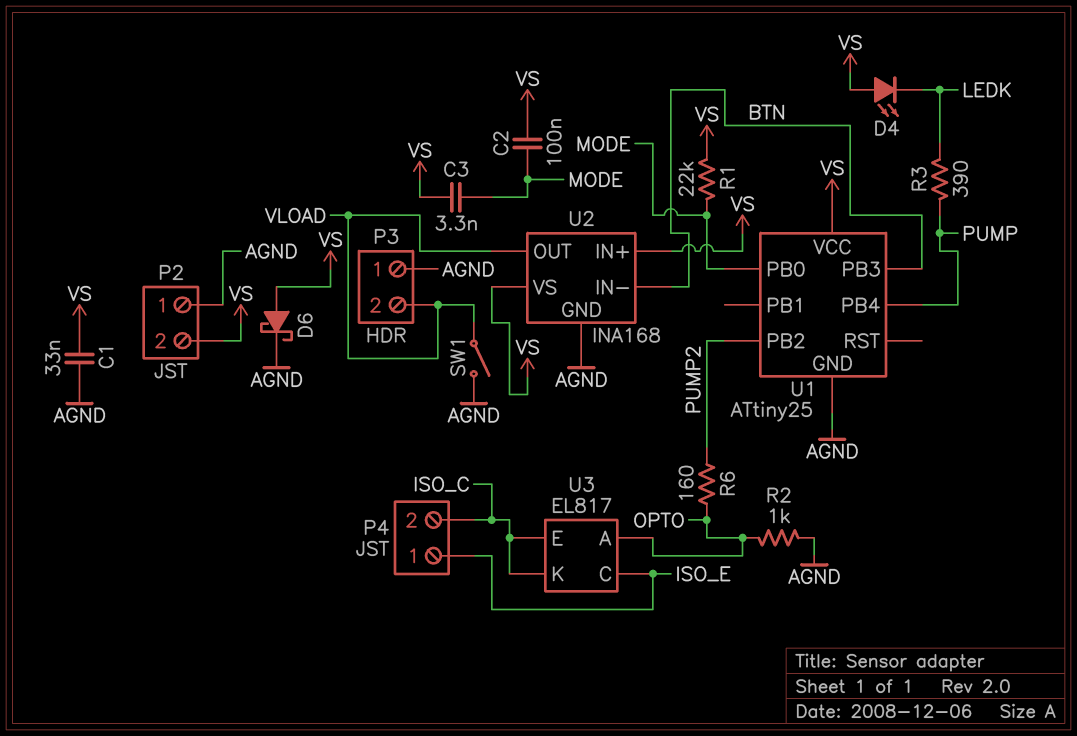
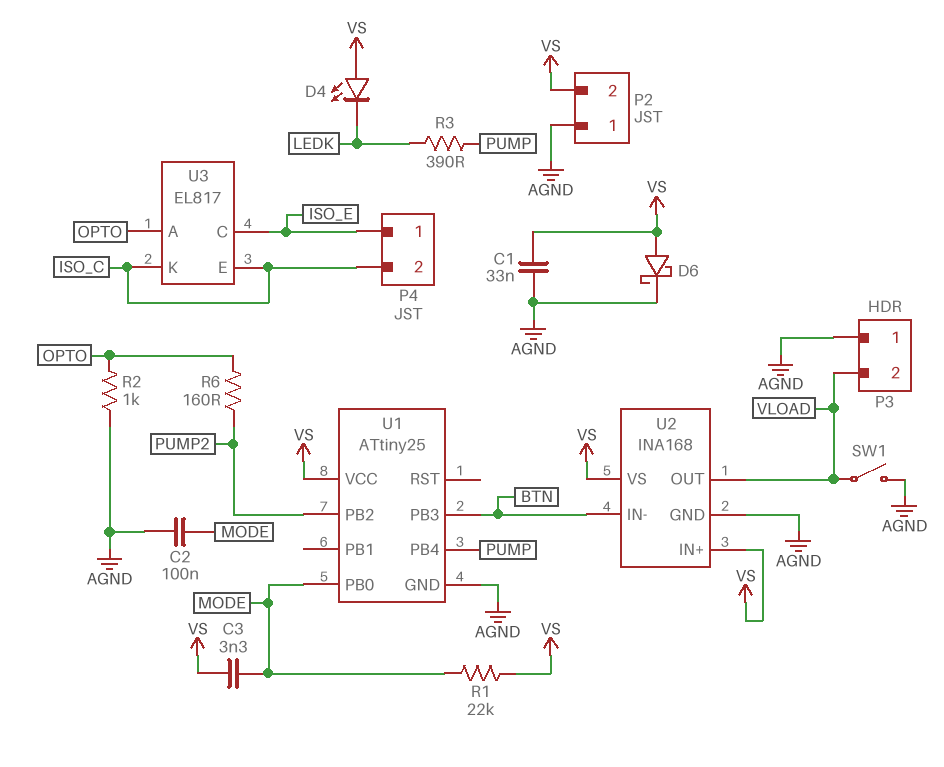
C2: 100nF (MODE, VS) -> 100nF (AGND, MODE)

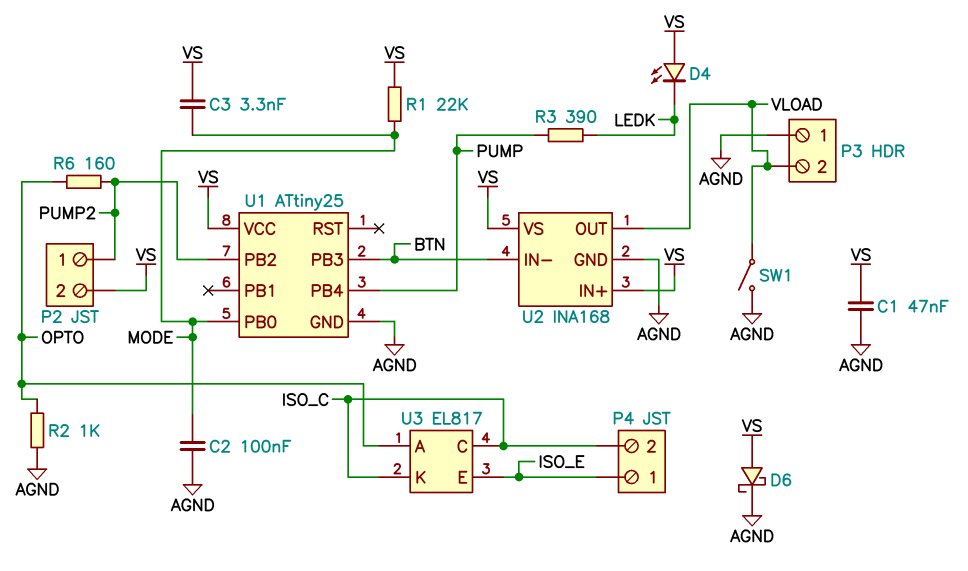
C1: 33nF (AGND, VS) -> 47nF (AGND, VS)
P2 pin 1: AGND -> PUMP2
U3 pin C: ISO_E -> ISO_C
U3 pin E: ISO_C -> ISO_E

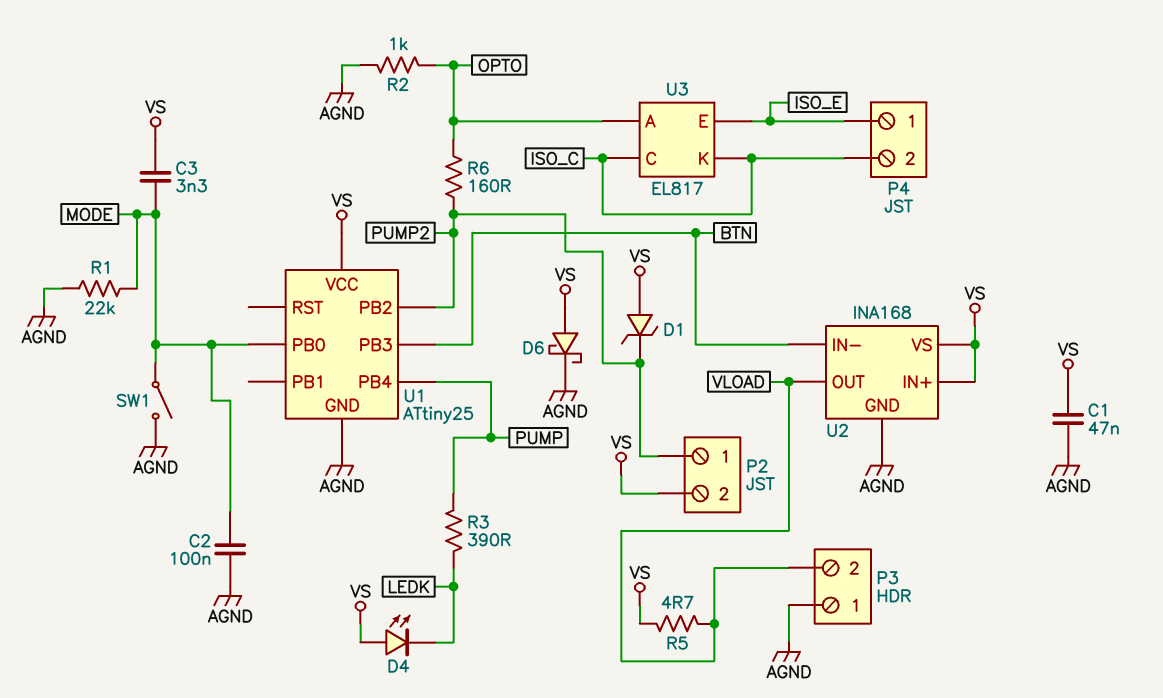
D1: none -> zener (A VS, K PUMP2)
R1: 22k (MODE, VS) -> 22k (AGND, MODE)
R5: none -> 4.7 (VLOAD, VS)
SW1: switch (AGND, VLOAD) -> switch (AGND, MODE)

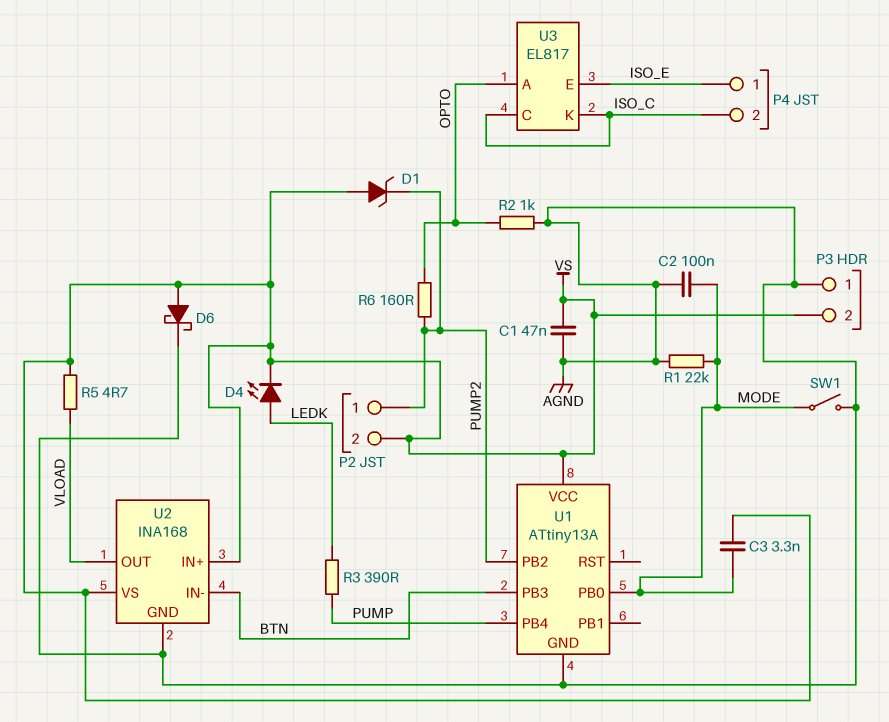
D4: LED (A VS, K LEDK) -> LED (A LEDK, K VS)
P3 pin 2: VLOAD -> VS
U1: ATtiny25 -> ATtiny13A

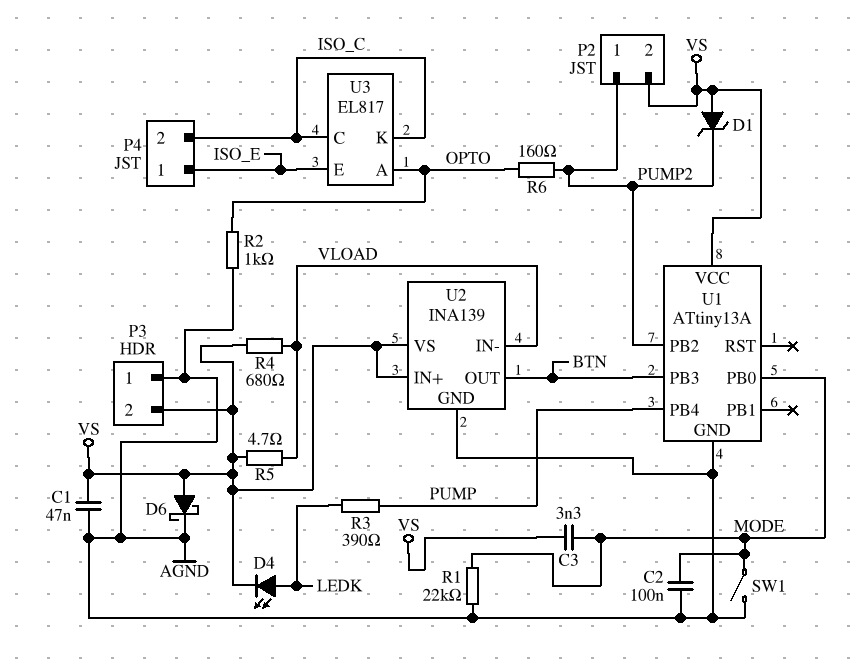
R4: none -> 680 (VLOAD, VS)
U2: INA168 -> INA139
U2 pin IN-: BTN -> VLOAD
U2 pin OUT: VLOAD -> BTN

